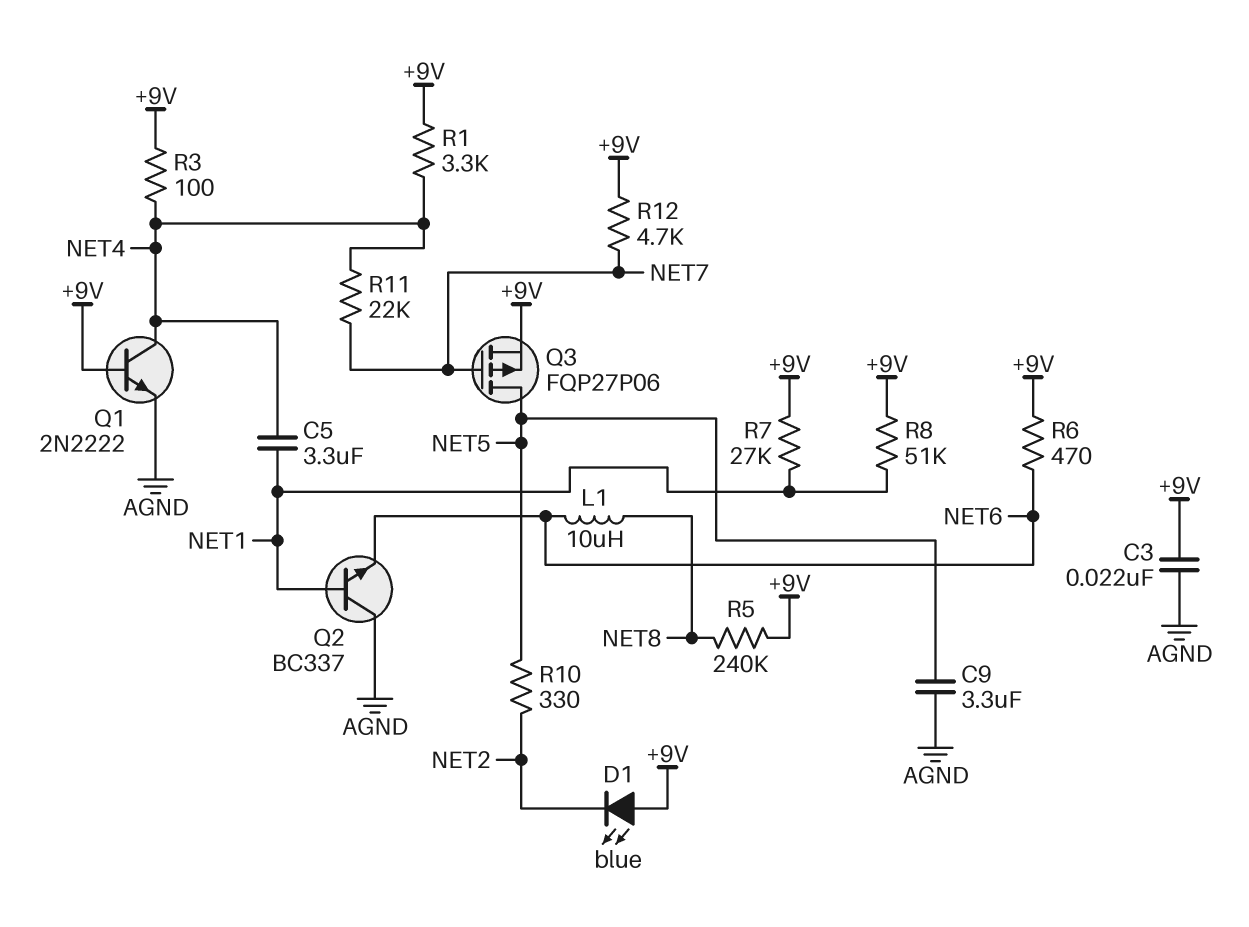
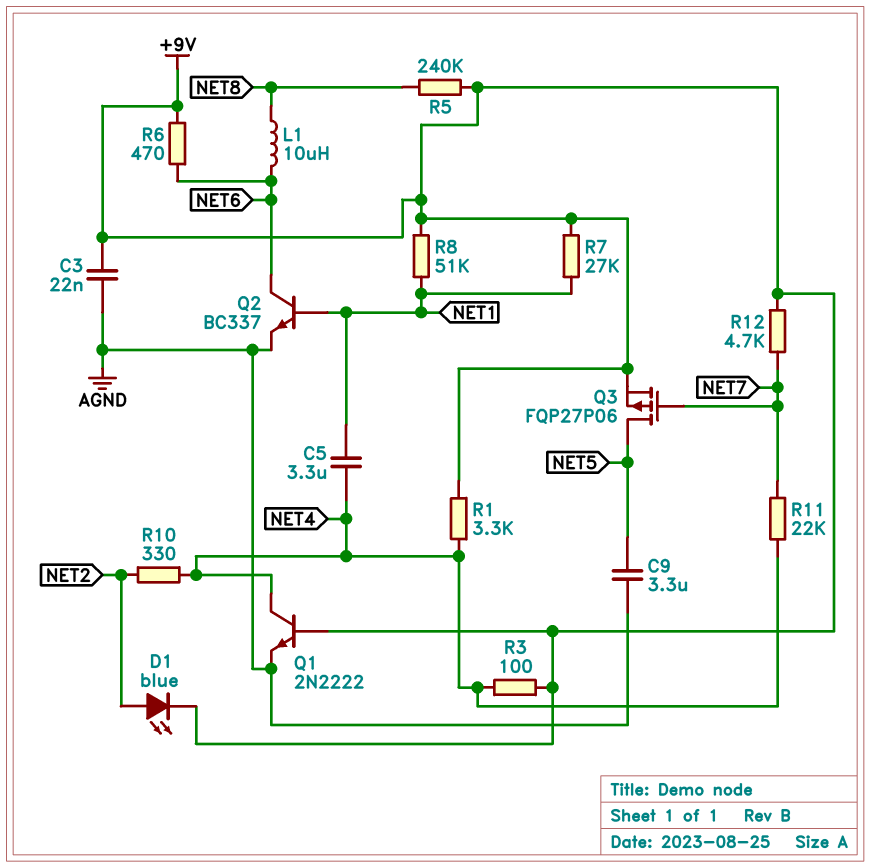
D1: LED blue (A +9V, K NET2) -> LED blue (A NET2, K +9V)
Q2: NPN BC337 (B NET1, C AGND, E NET6) -> NPN BC337 (B NET1, C NET6, E AGND)
R10: 330 (NET2, NET5) -> 330 (NET2, NET4)

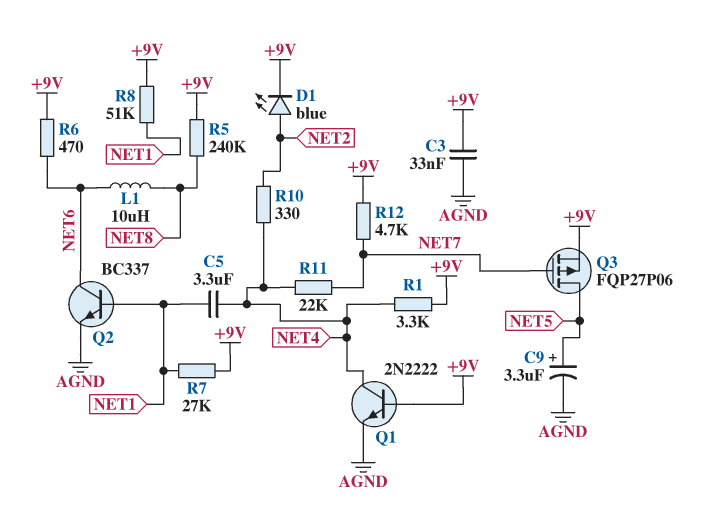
C3: 22nF (+9V, AGND) -> 33nF (+9V, AGND)
C9: 3.3uF (AGND, NET5) -> 3.3uF (plus NET5, minus AGND)
R3: 100 (+9V, NET4) -> none

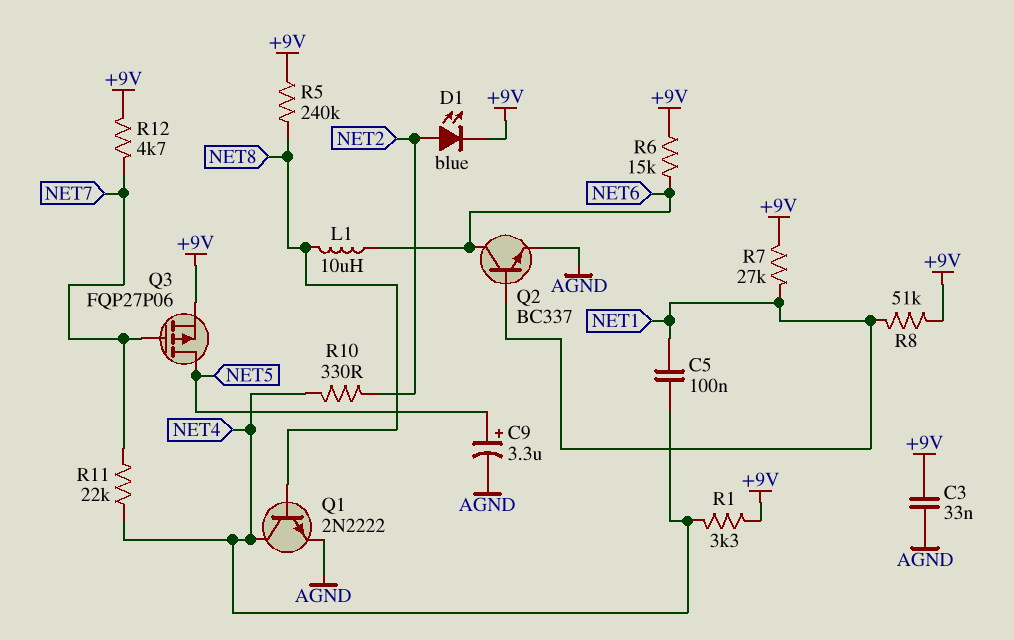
C5: 3.3uF (NET1, NET4) -> 100nF (NET1, NET4)
Q1: NPN 2N2222 (B +9V, C NET4, E AGND) -> NPN 2N2222 (B NET8, C NET4, E AGND)
R6: 470 (+9V, NET6) -> 15k (+9V, NET6)

